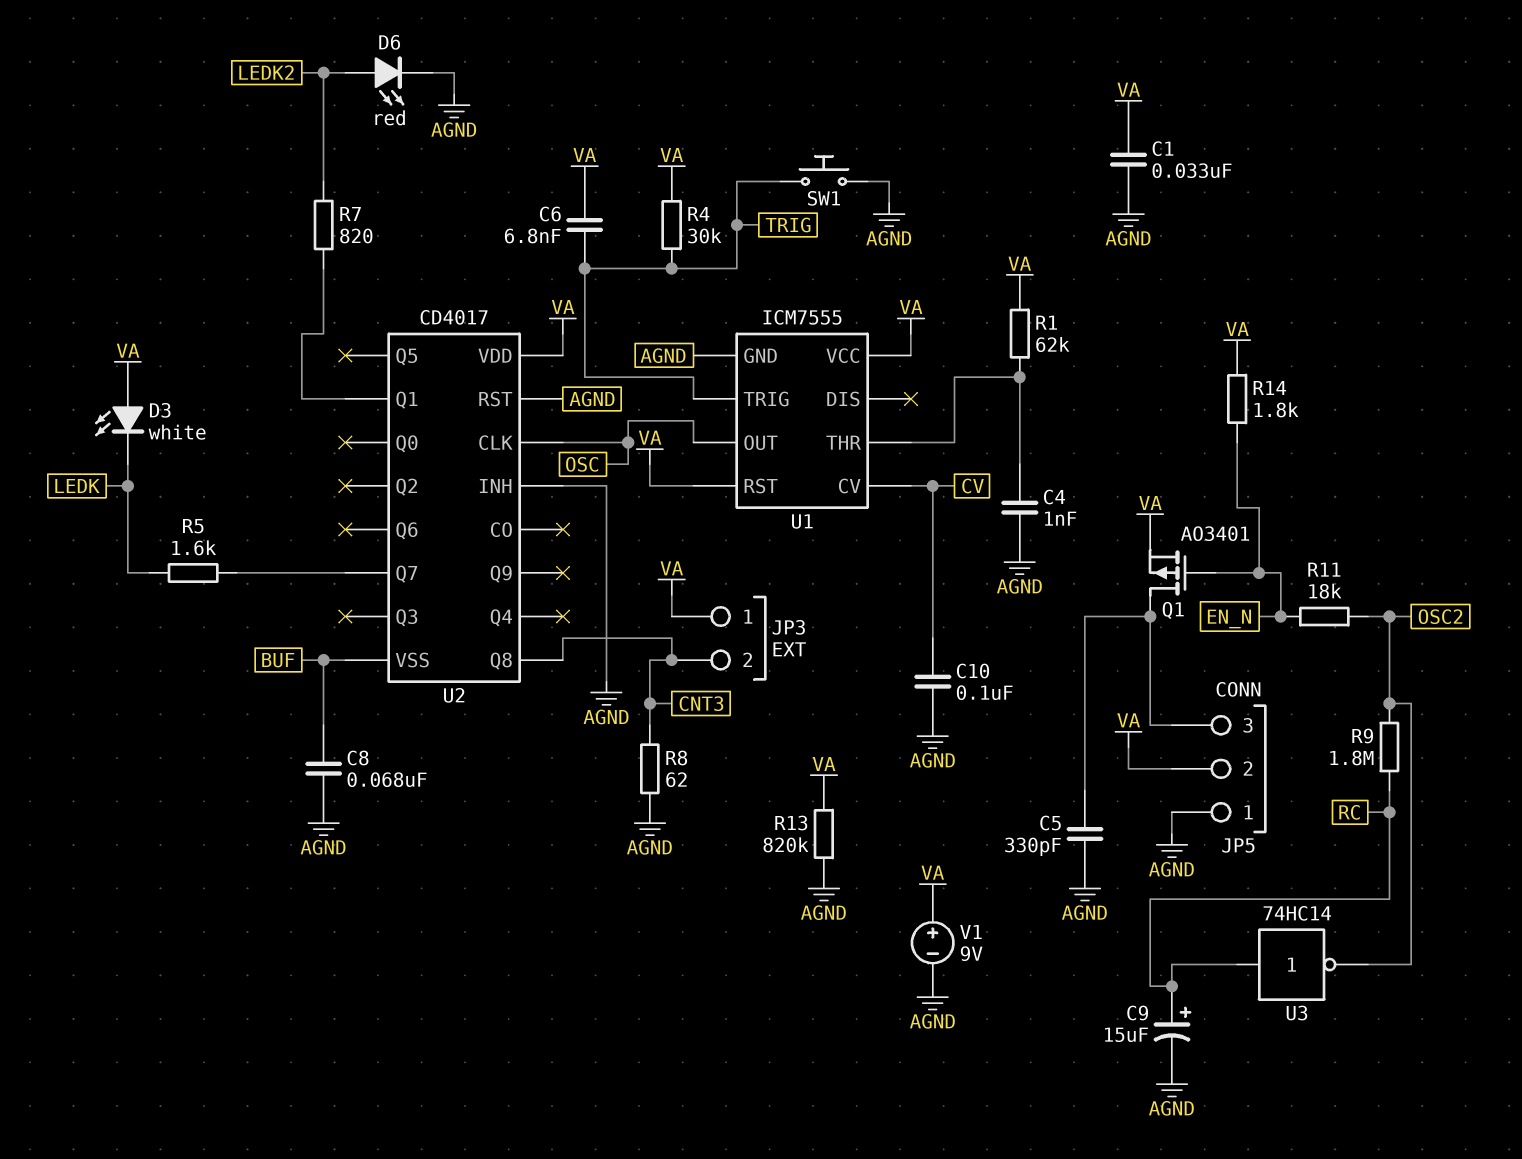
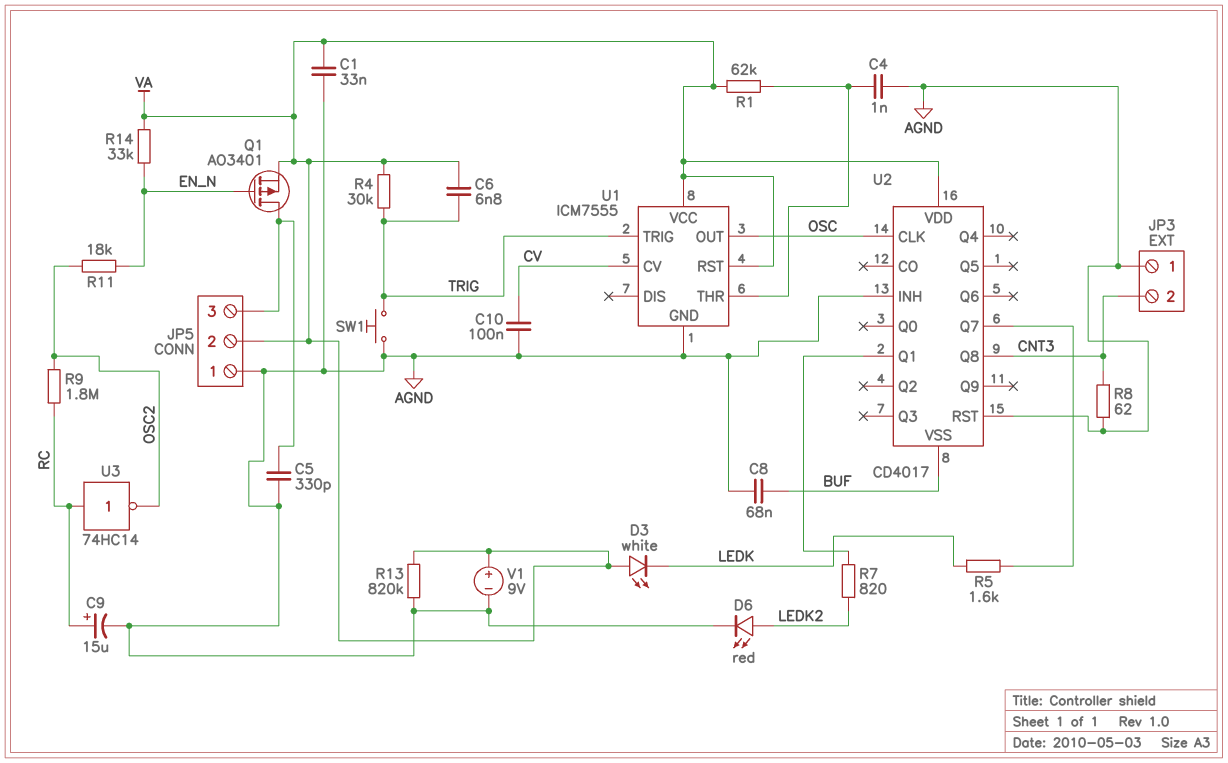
JP3 pin 1: VA -> AGND
R14: 1.8k (EN_N, VA) -> 33k (EN_N, VA)

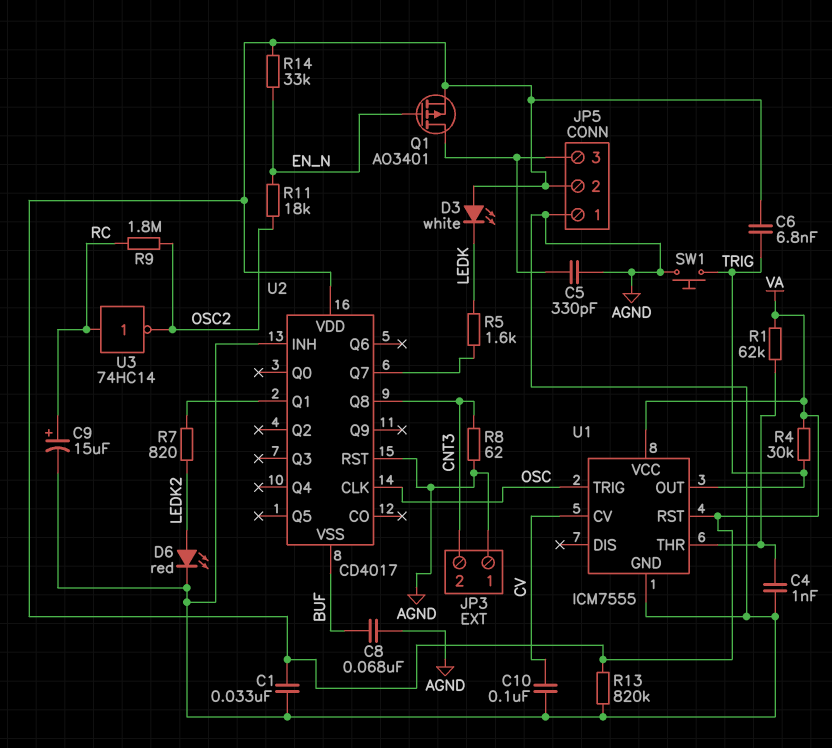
U1 pin OUT: OSC -> TRIG
U1 pin TRIG: TRIG -> OSC
V1: 9V (plus VA, minus AGND) -> none

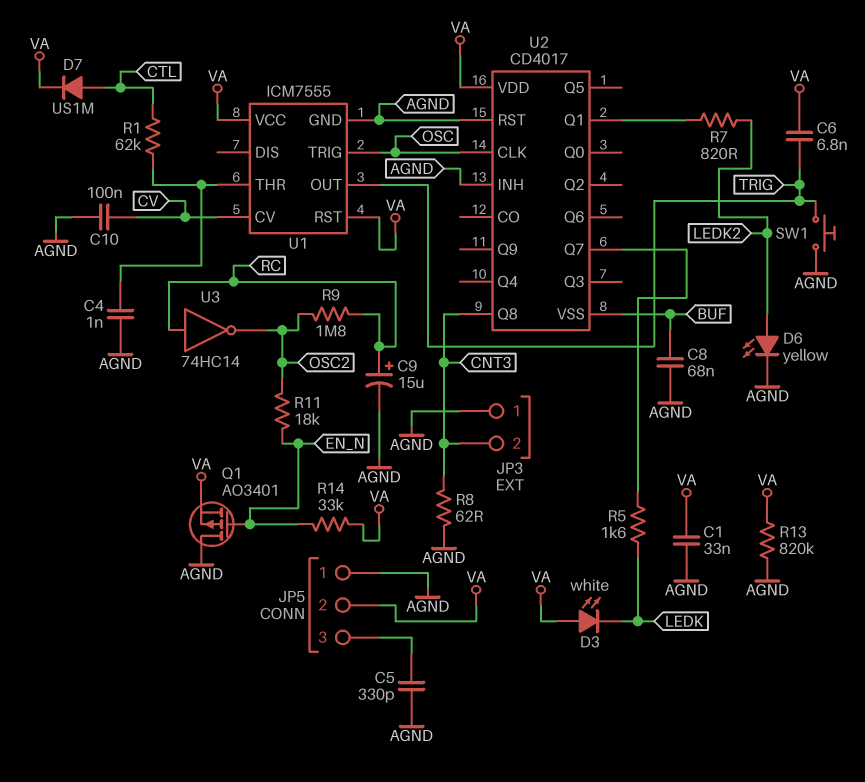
D6: LED red (A LEDK2, K AGND) -> LED yellow (A LEDK2, K AGND)
D7: none -> diode US1M (A CTL, K VA)
Q1: PMOS AO3401 (G EN_N, D JP5/3, S VA) -> PMOS AO3401 (G EN_N, D AGND, S VA)
R1: 62k (U1/THR, VA) -> 62k (CTL, U1/THR)
R4: 30k (TRIG, VA) -> none

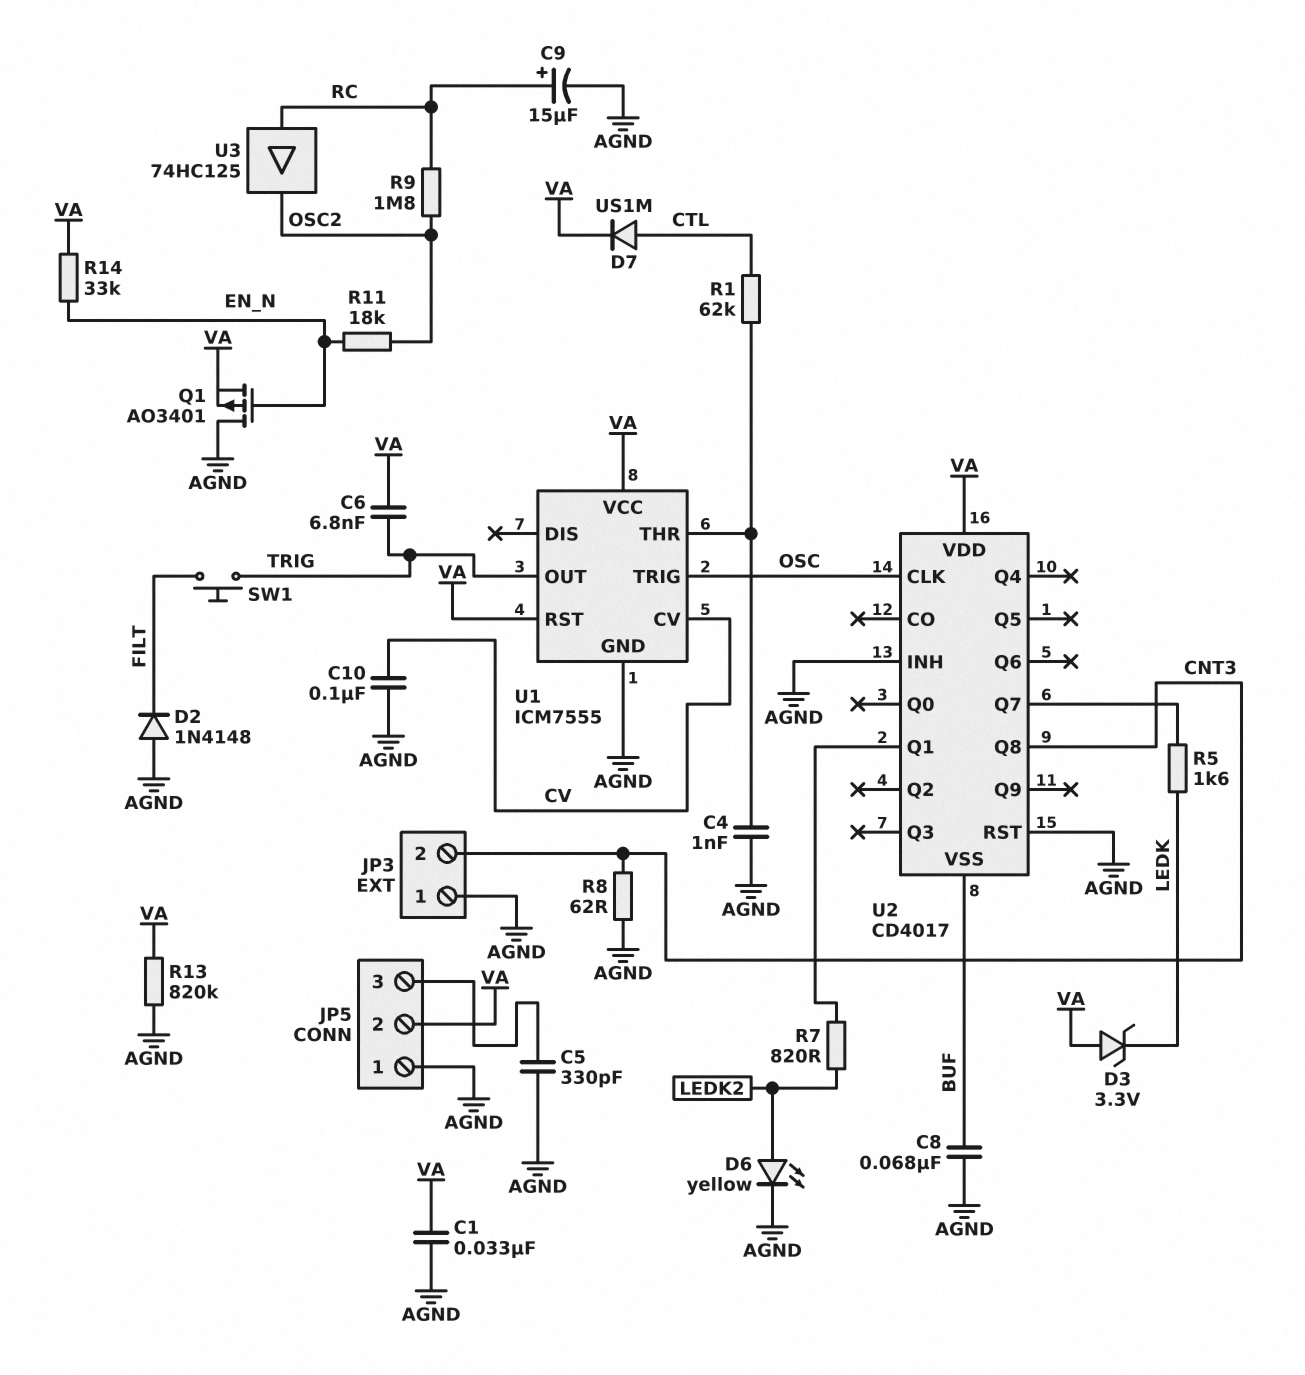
D2: none -> diode 1N4148 (A AGND, K FILT)
D3: LED white (A VA, K LEDK) -> zener 3.3V (A VA, K LEDK)
SW1: button (AGND, TRIG) -> button (FILT, TRIG)
U3: NOT 74HC14 (in RC, out OSC2) -> buffer 74HC125 (in RC, out OSC2)

